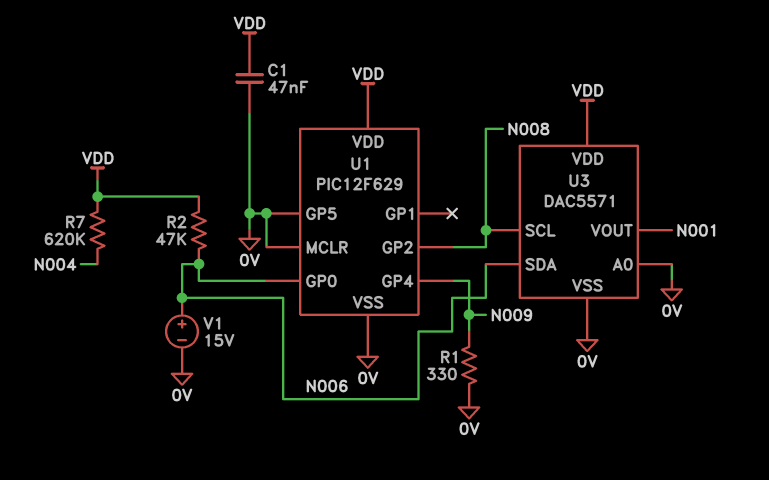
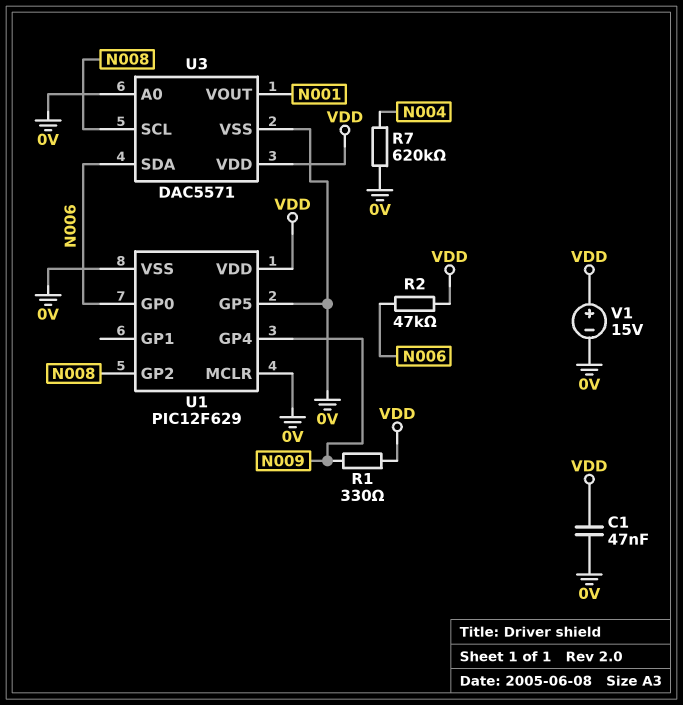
R1: 330 (0V, N009) -> 330 (N009, VDD)
R7: 620k (N004, VDD) -> 620k (0V, N004)
V1: 15V (plus N006, minus 0V) -> 15V (plus VDD, minus 0V)

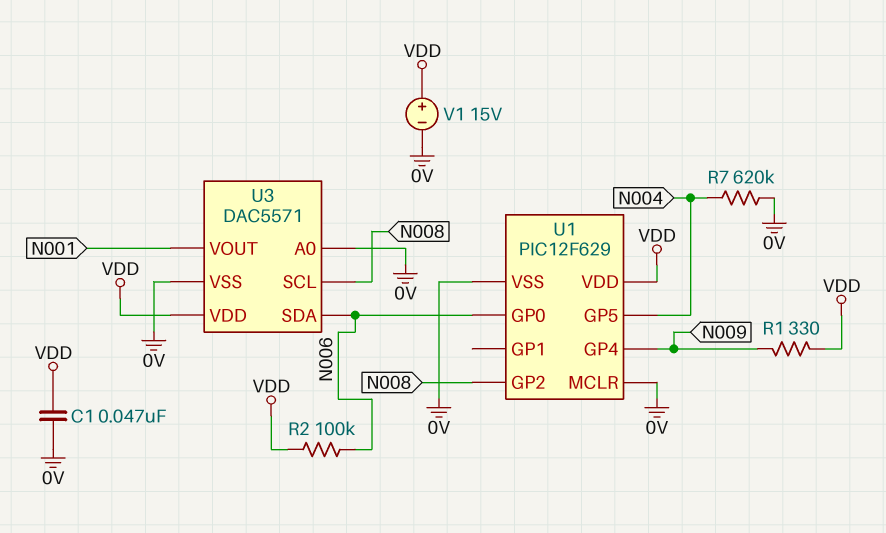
R2: 47k (N006, VDD) -> 100k (N006, VDD)
U1 pin GP5: 0V -> N004

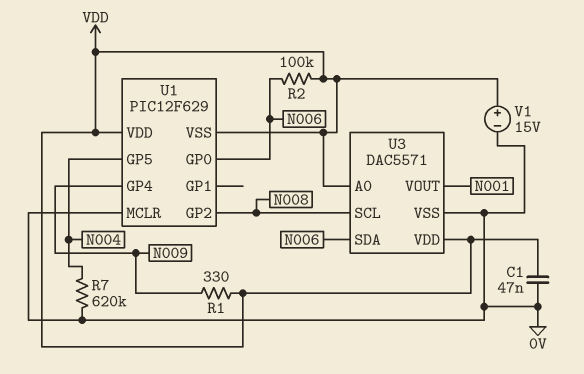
U1 pin VSS: 0V -> VDD
U3 pin A0: 0V -> VDD

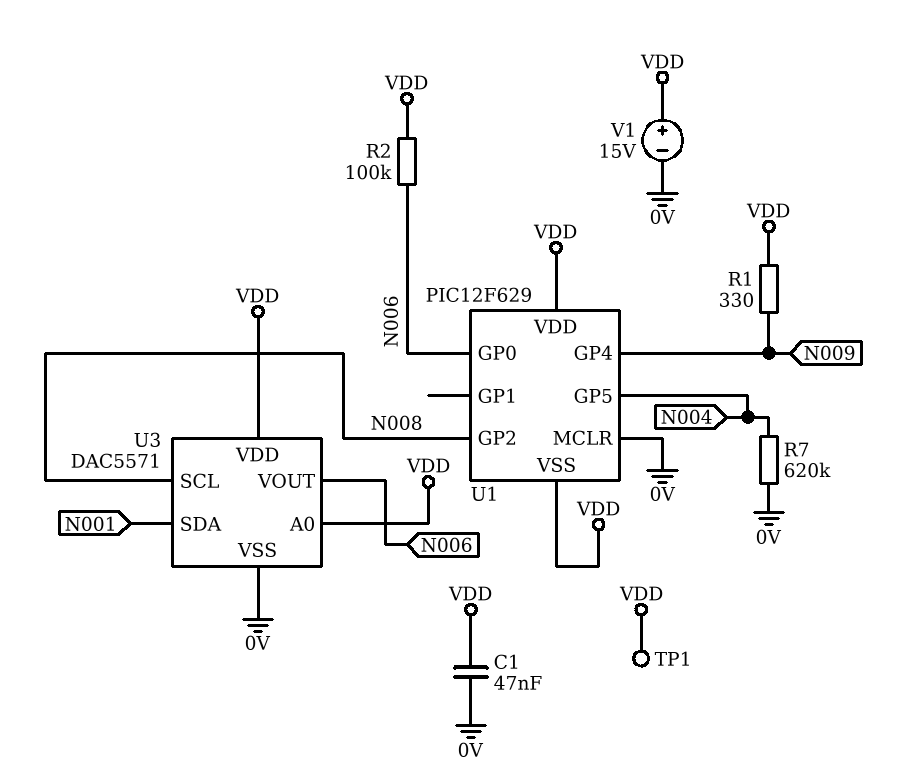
TP1: none -> test point (VDD)
U3 pin SDA: N006 -> N001
U3 pin VOUT: N001 -> N006

